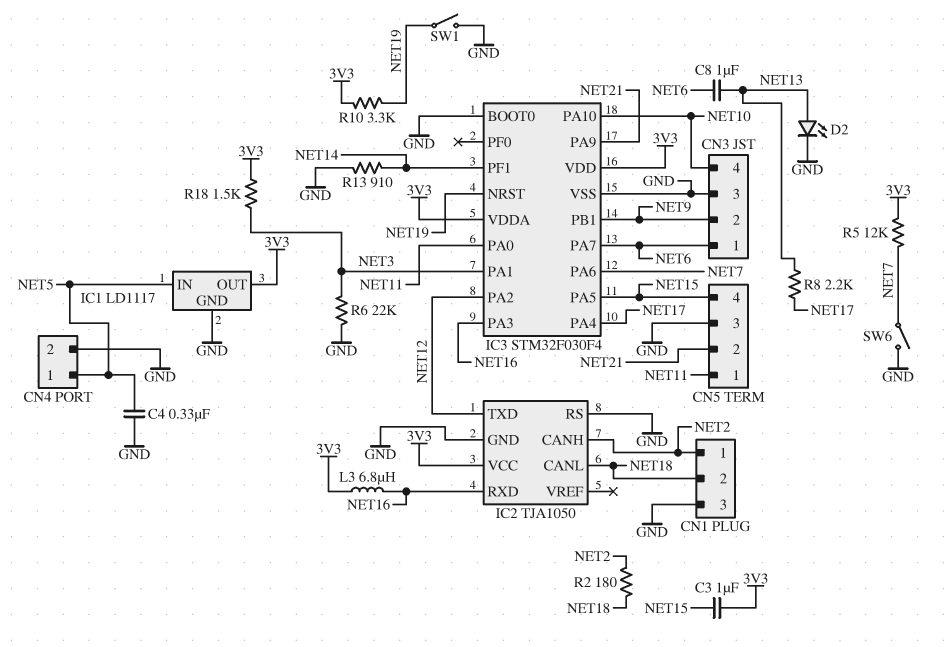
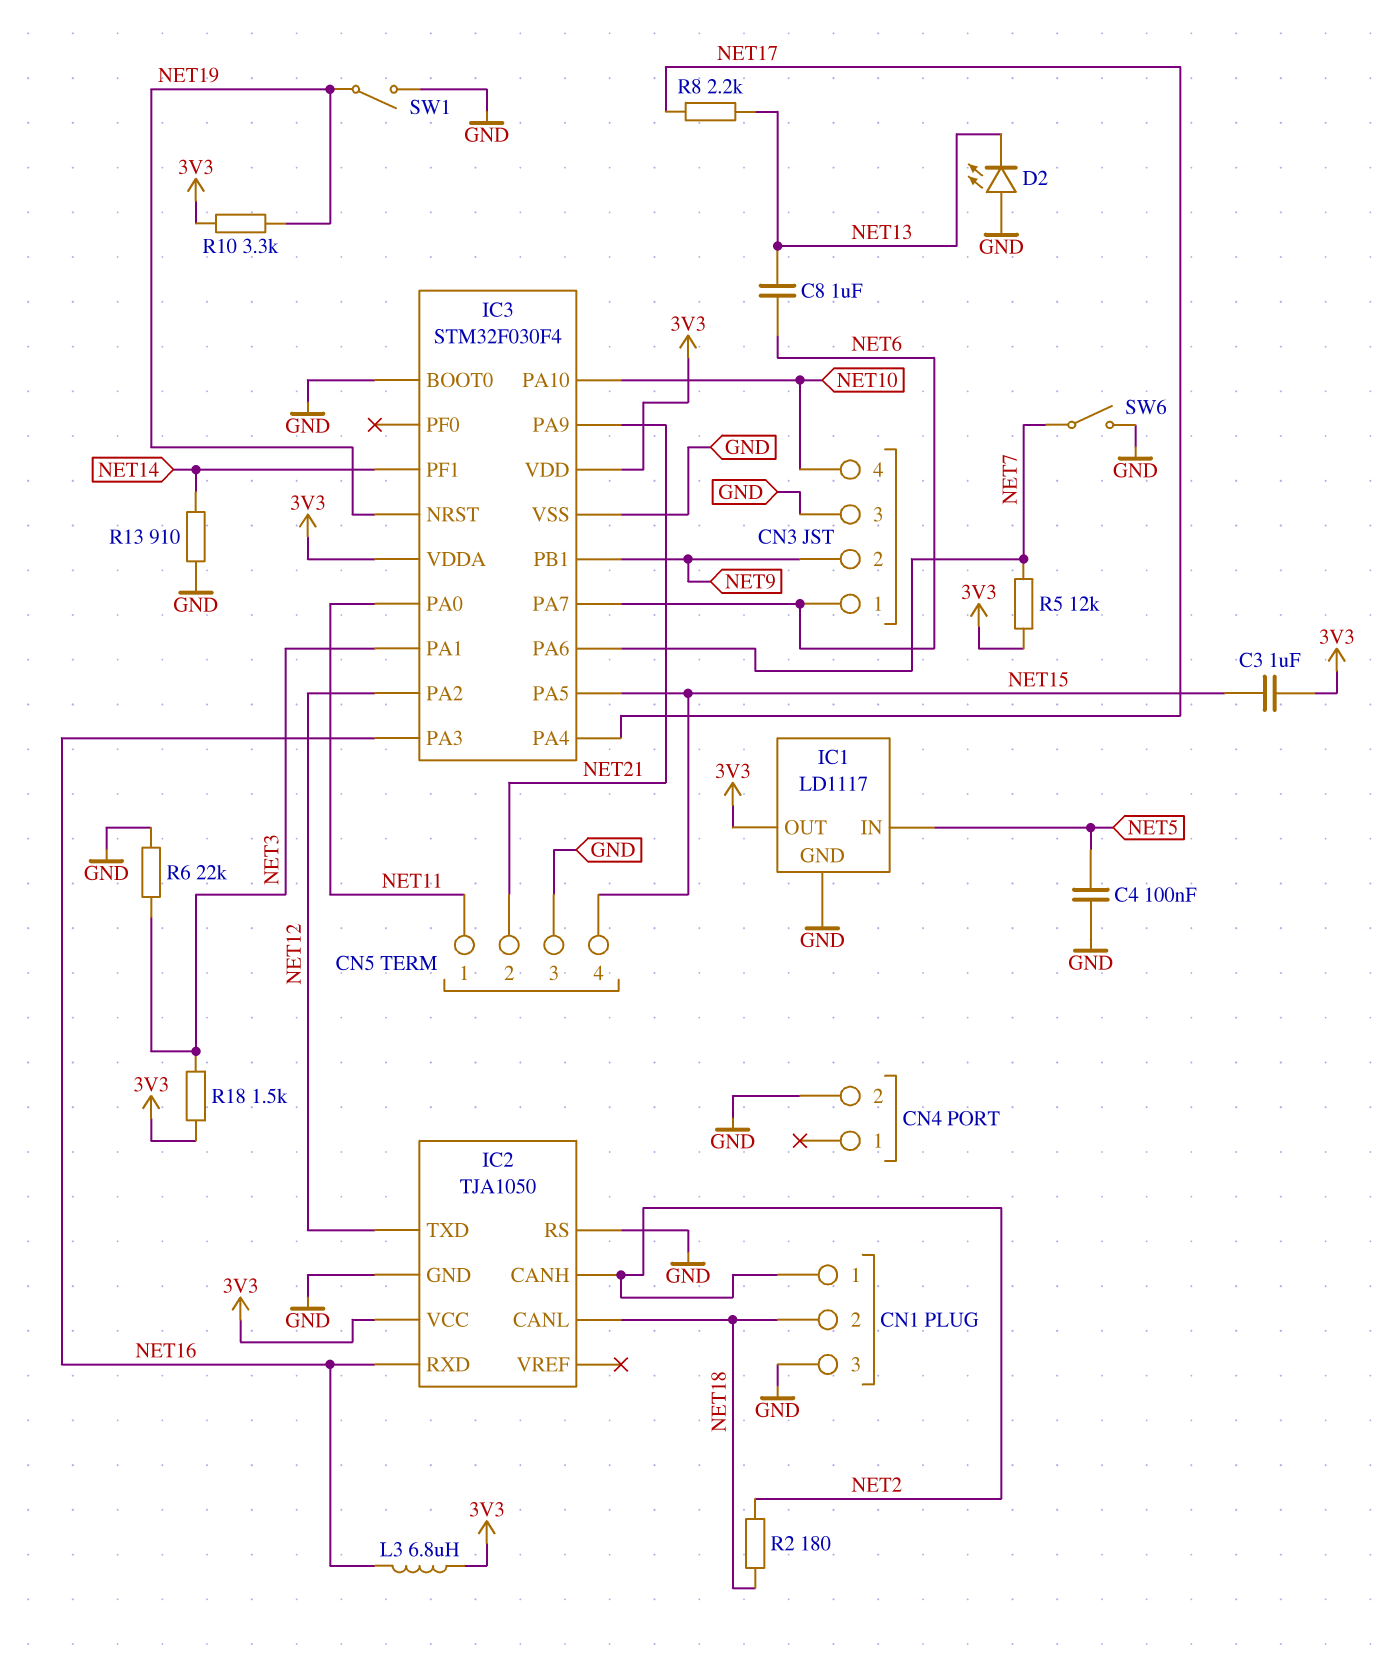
C4: 330nF (GND, NET5) -> 100nF (GND, NET5)
CN4 pin 1: NET5 -> none
D2: LED (A NET13, K GND) -> LED (A GND, K NET13)

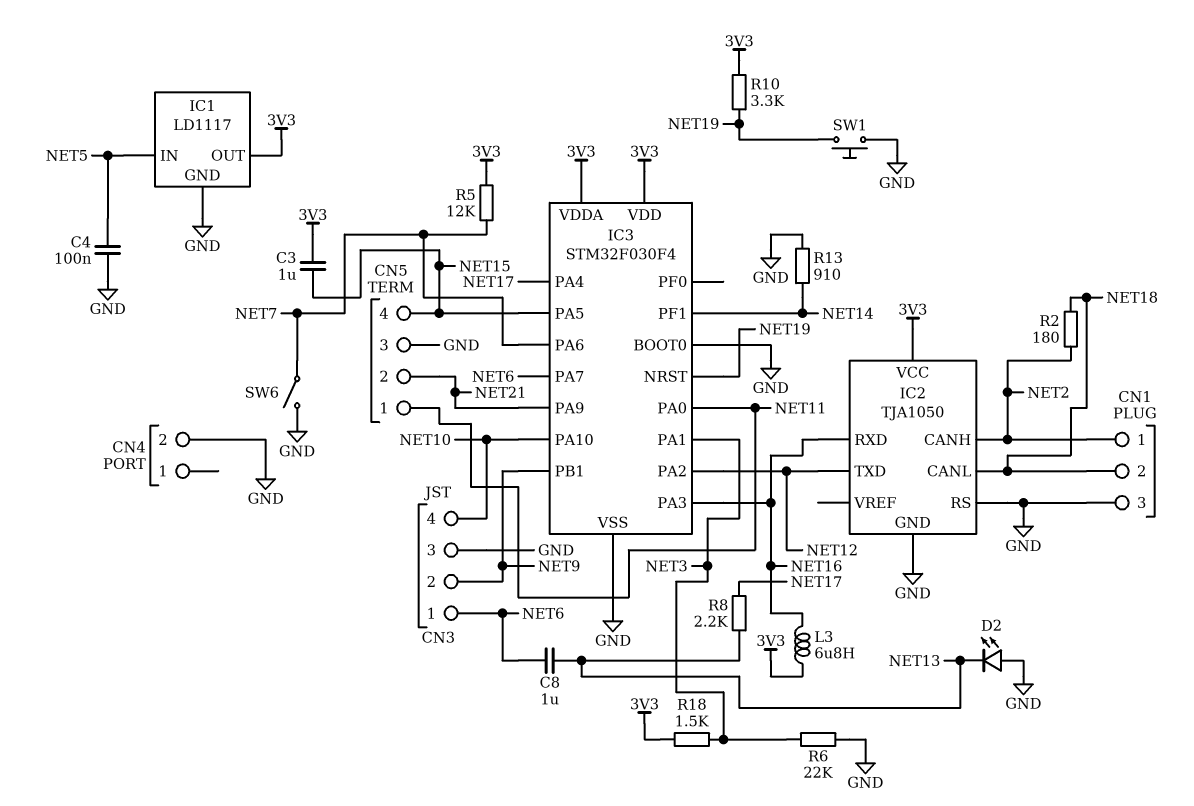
SW1: switch (GND, NET19) -> button (GND, NET19)

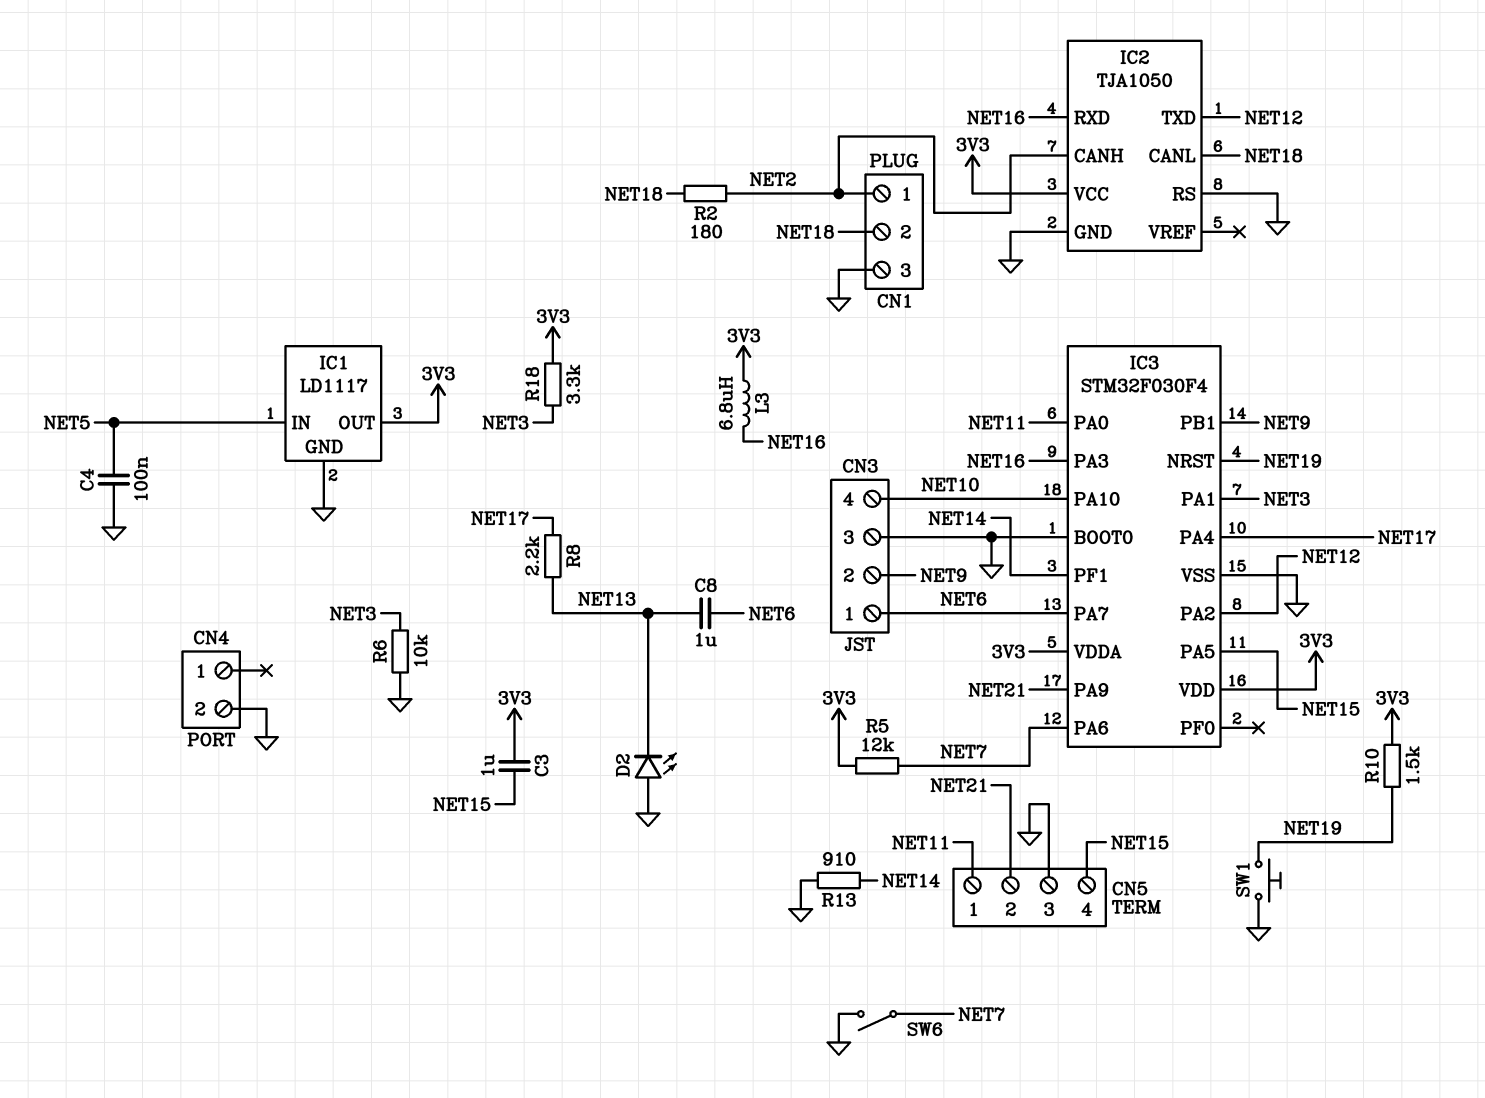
R6: 22k (GND, NET3) -> 10k (GND, NET3)
R10: 3.3k (3V3, NET19) -> 1.5k (3V3, NET19)
R18: 1.5k (3V3, NET3) -> 3.3k (3V3, NET3)

